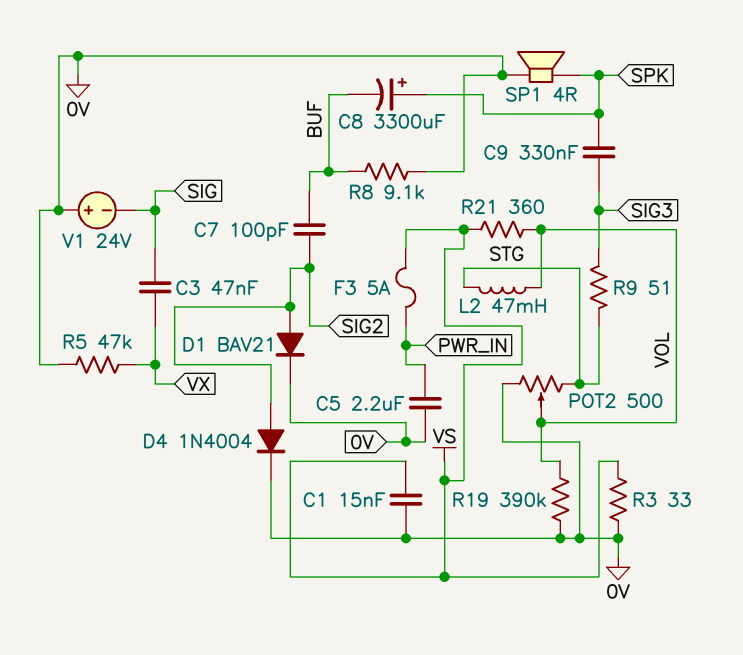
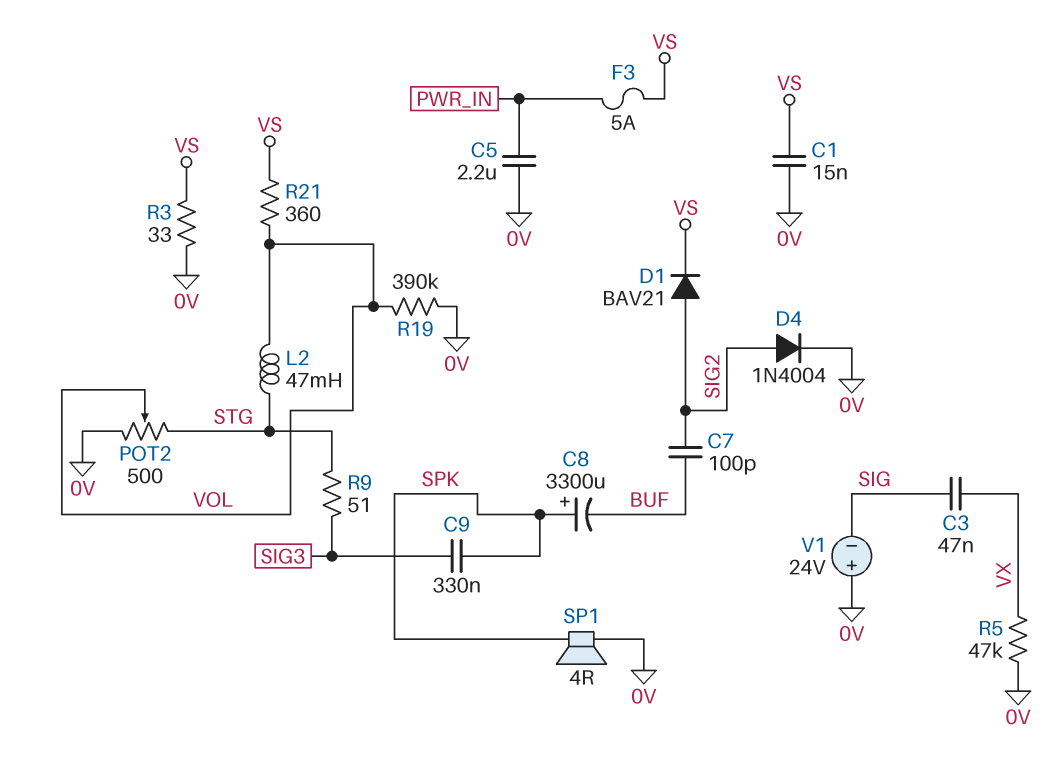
D1: diode BAV21 (A SIG2, K 0V) -> diode BAV21 (A SIG2, K VS)
R8: 9.1k (0V, BUF) -> none

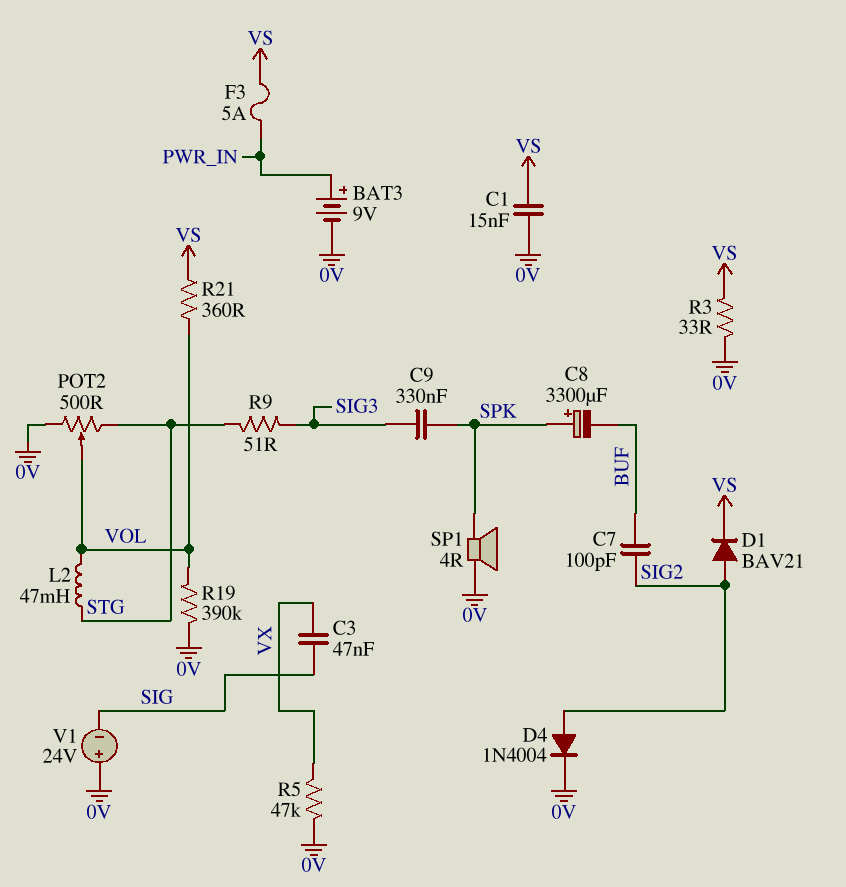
BAT3: none -> 9V (plus PWR_IN, minus 0V)
C5: 2.2uF (0V, PWR_IN) -> none

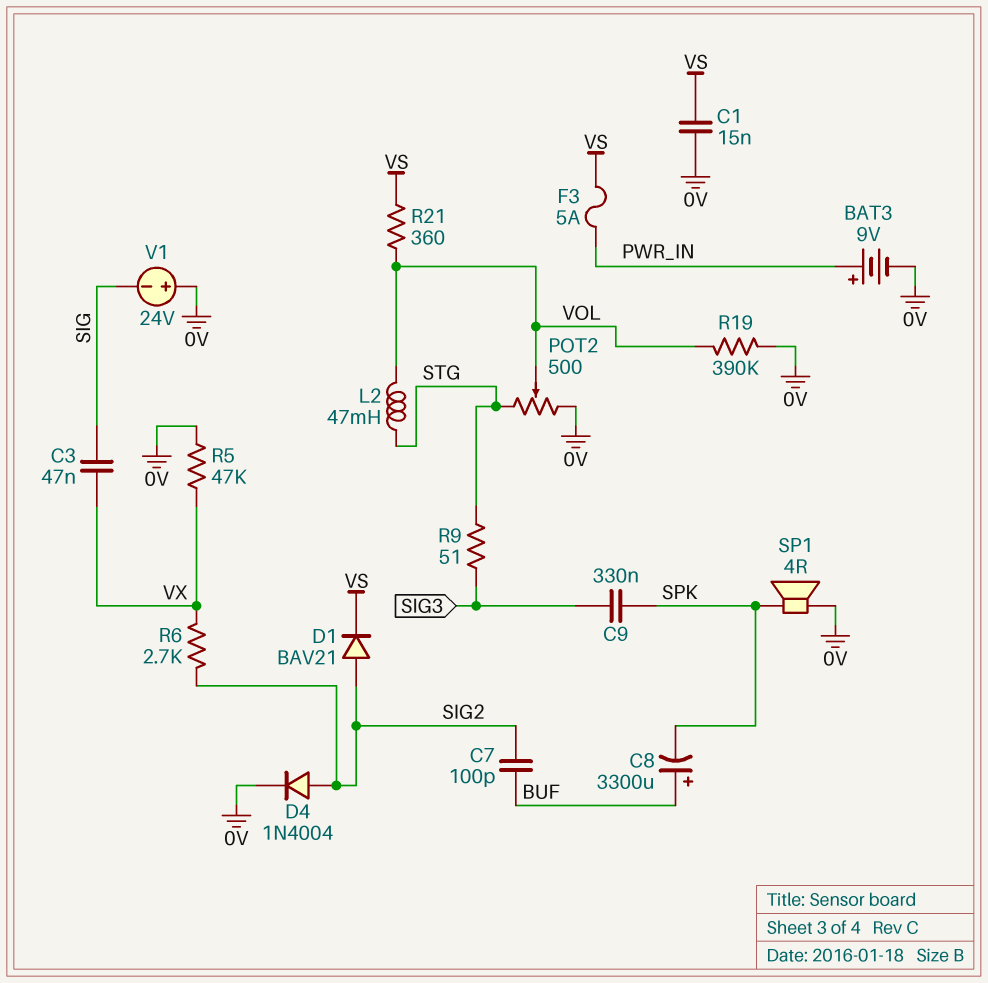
C8: 3300uF (plus SPK, minus BUF) -> 3300uF (plus BUF, minus SPK)
R3: 33 (0V, VS) -> none
R6: none -> 2.7k (SIG2, VX)

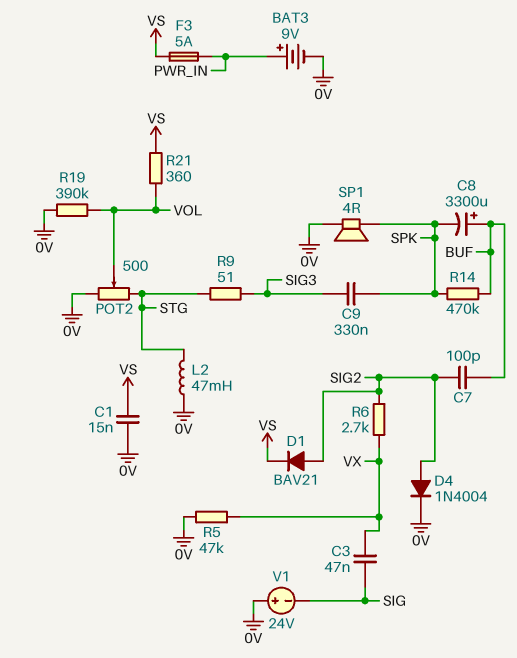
L2: 47mH (STG, VOL) -> 47mH (0V, STG)
R14: none -> 470k (BUF, SPK)

